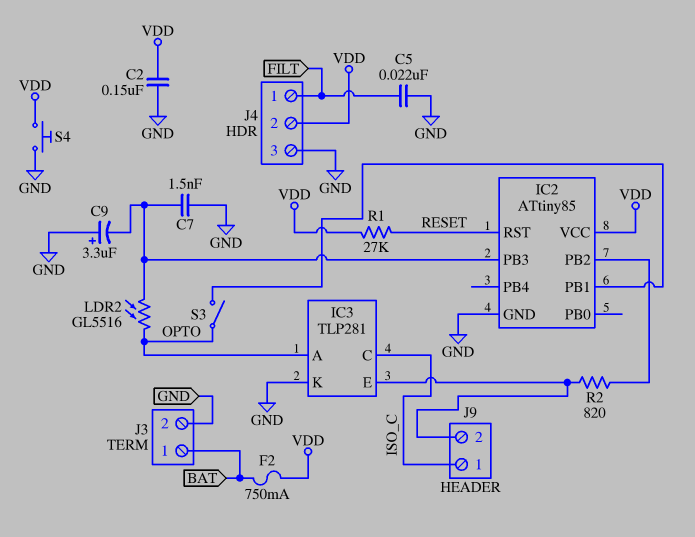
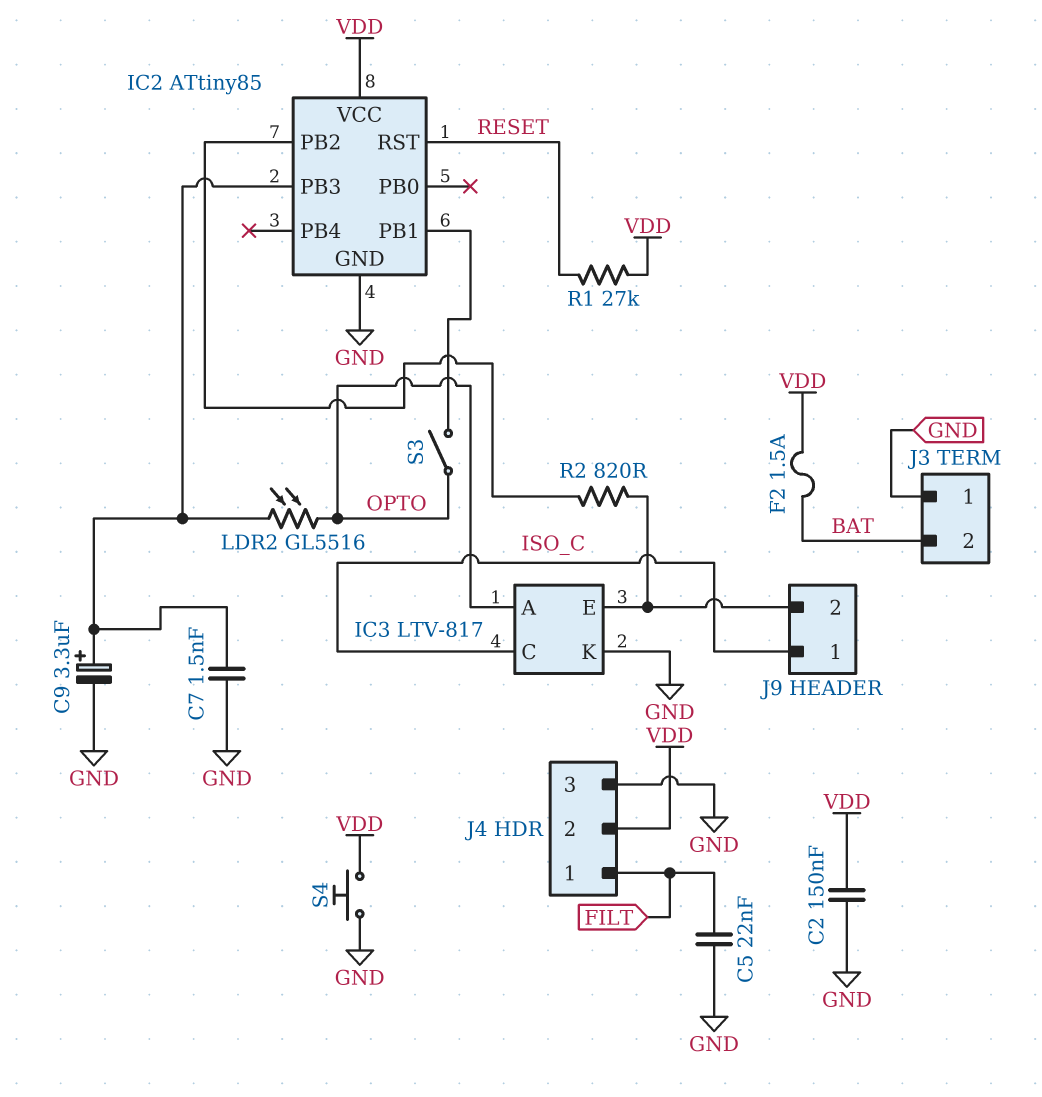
C9: 3.3uF (plus GND, minus IC2/PB3) -> 3.3uF (plus IC2/PB3, minus GND)
F2: 750mA (BAT, VDD) -> 1.5A (BAT, VDD)
IC3: TLP281 -> LTV-817
J3 pin 1: BAT -> GND
J3 pin 2: GND -> BAT

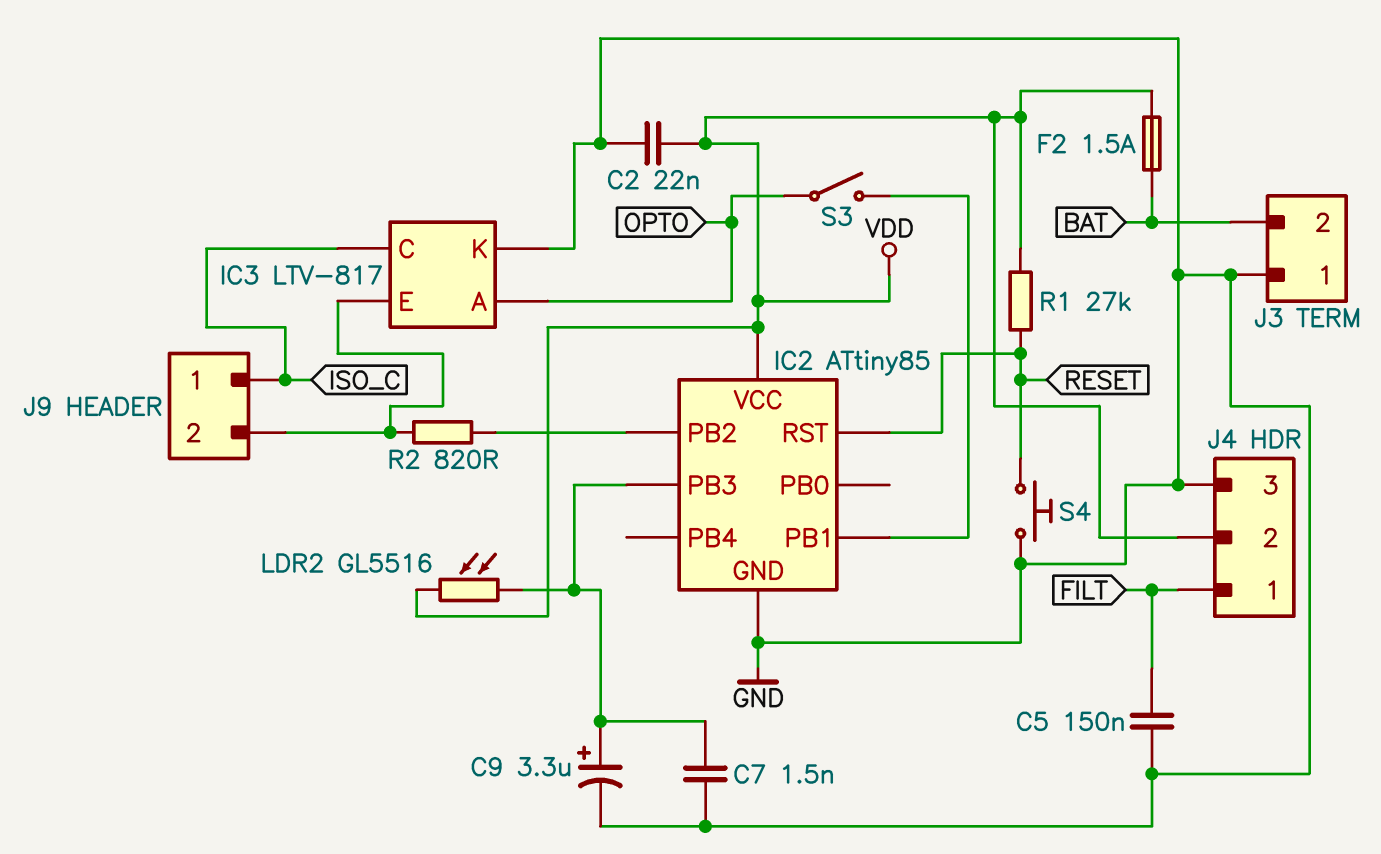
C2: 150nF (GND, VDD) -> 22nF (GND, VDD)
C5: 22nF (FILT, GND) -> 150nF (FILT, GND)
LDR2: GL5516 (IC2/PB3, OPTO) -> GL5516 (IC2/PB3, VDD)
S4: button (GND, VDD) -> button (GND, RESET)

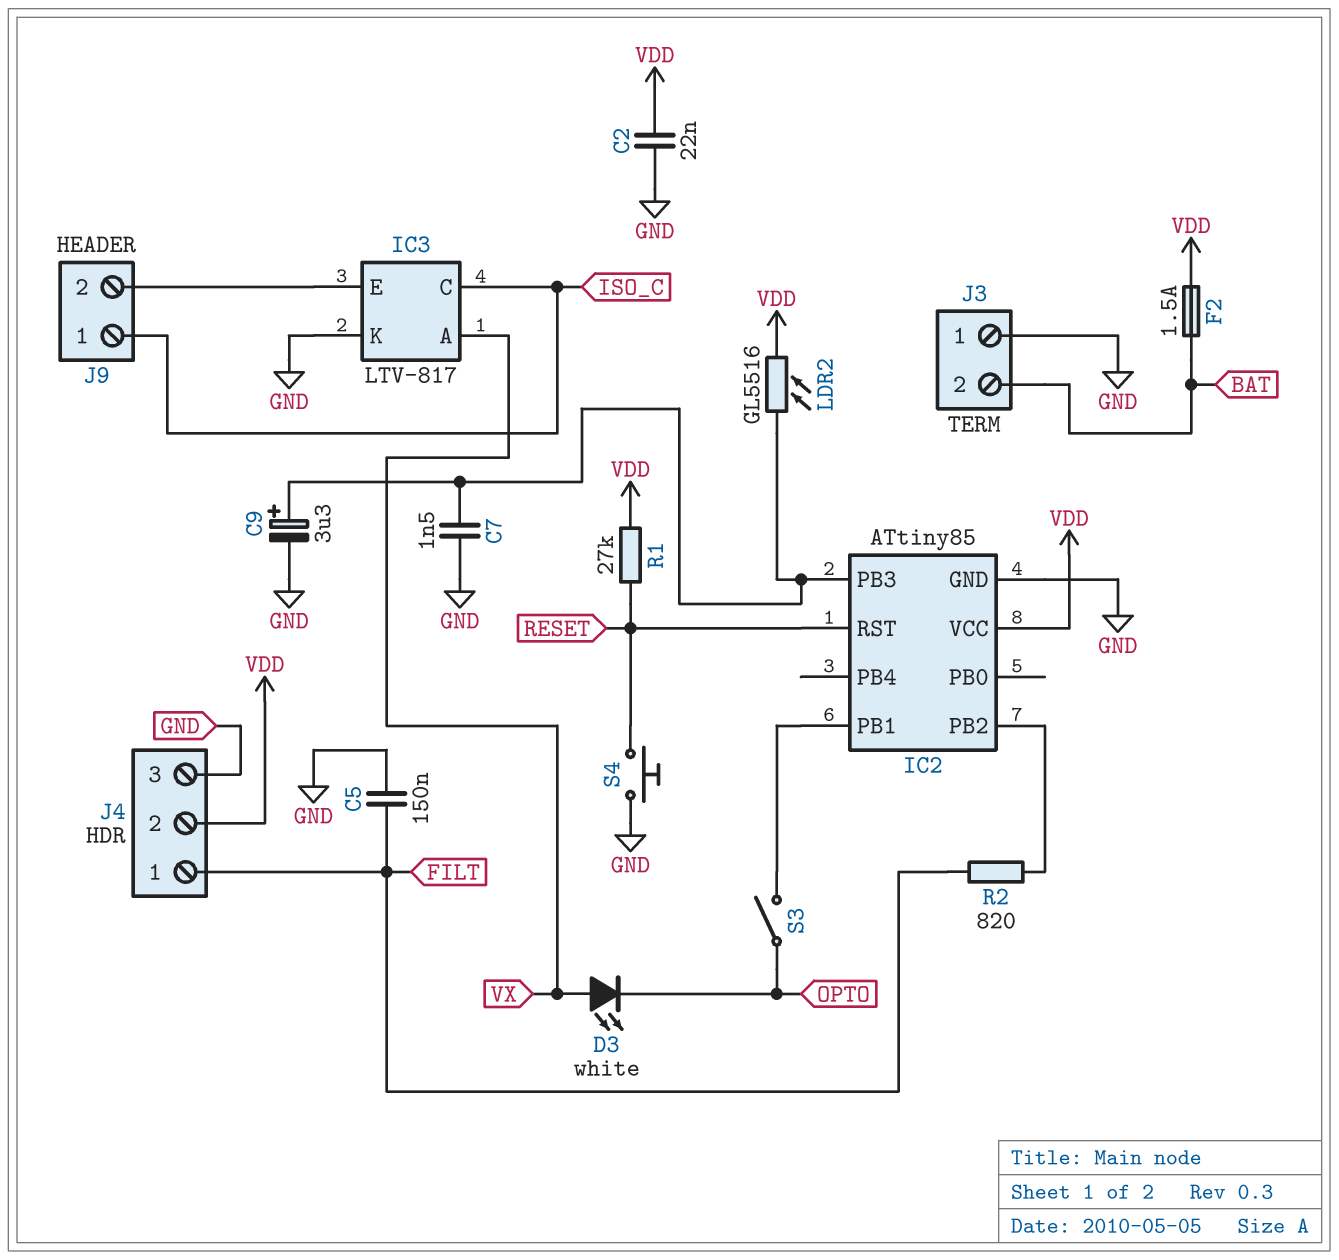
D3: none -> LED white (A VX, K OPTO)
IC3 pin A: OPTO -> VX
R2: 820 (IC2/PB2, IC3/E) -> 820 (FILT, IC2/PB2)

